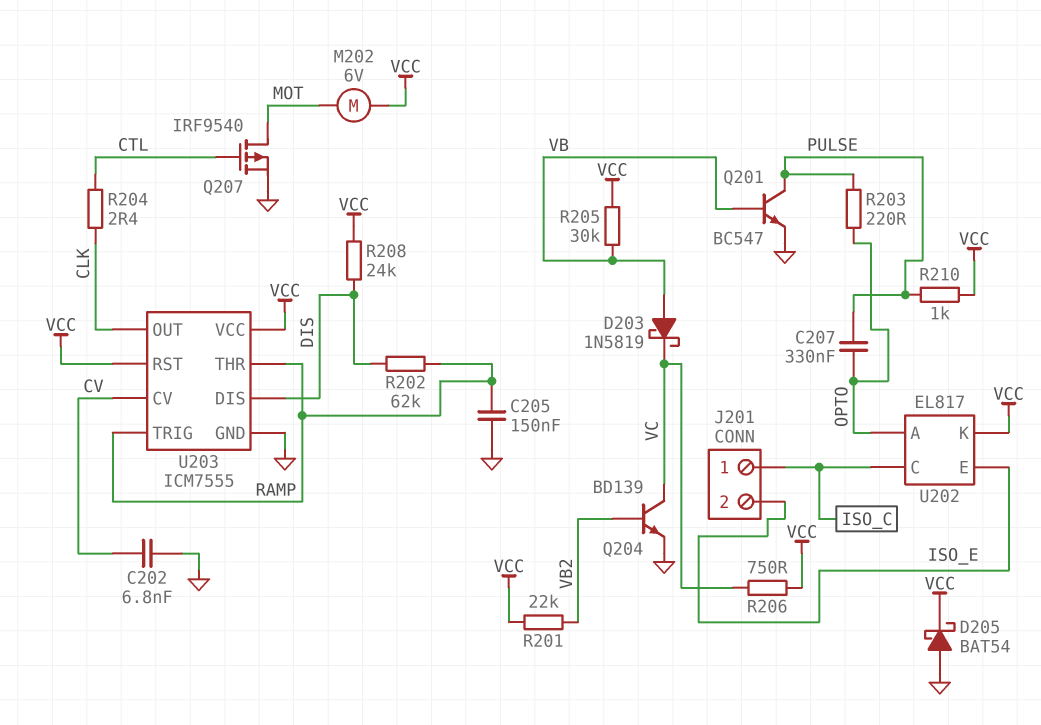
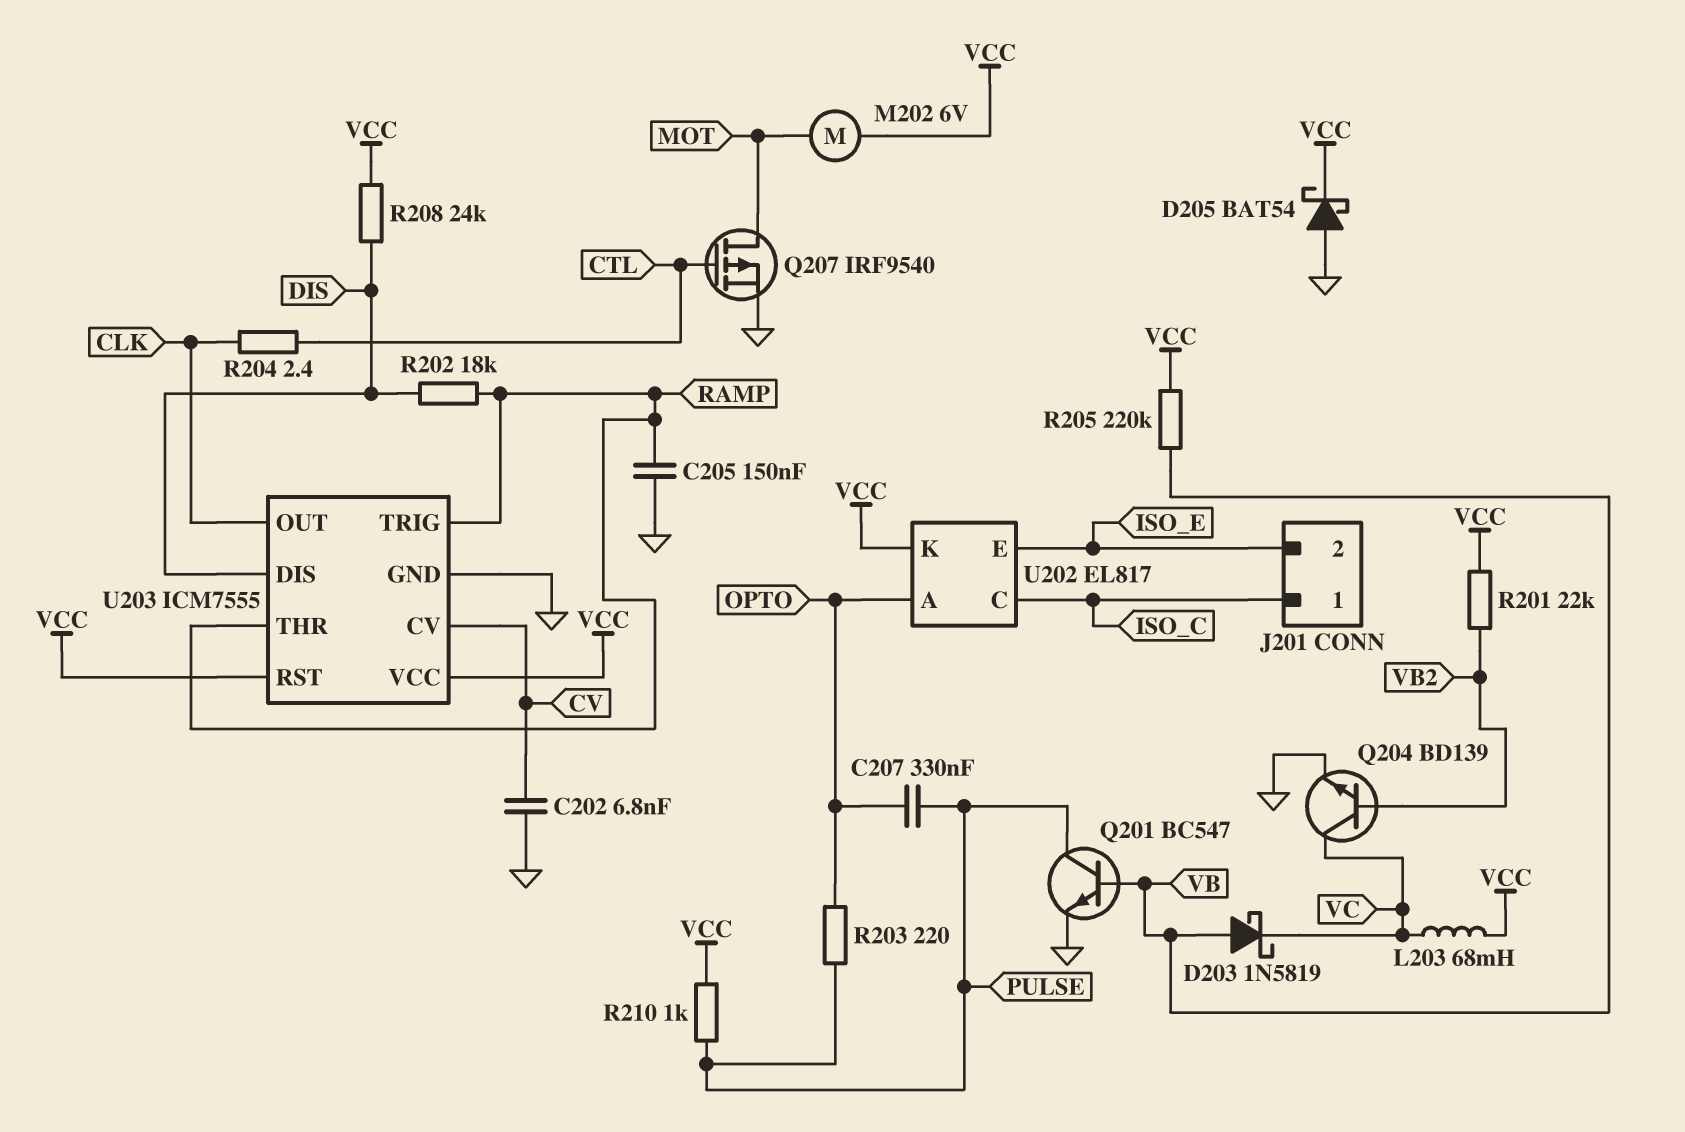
L203: none -> 68mH (VC, VCC)
R202: 62k (DIS, RAMP) -> 18k (DIS, RAMP)
R205: 30k (VB, VCC) -> 220k (VB, VCC)
R206: 750 (VC, VCC) -> none

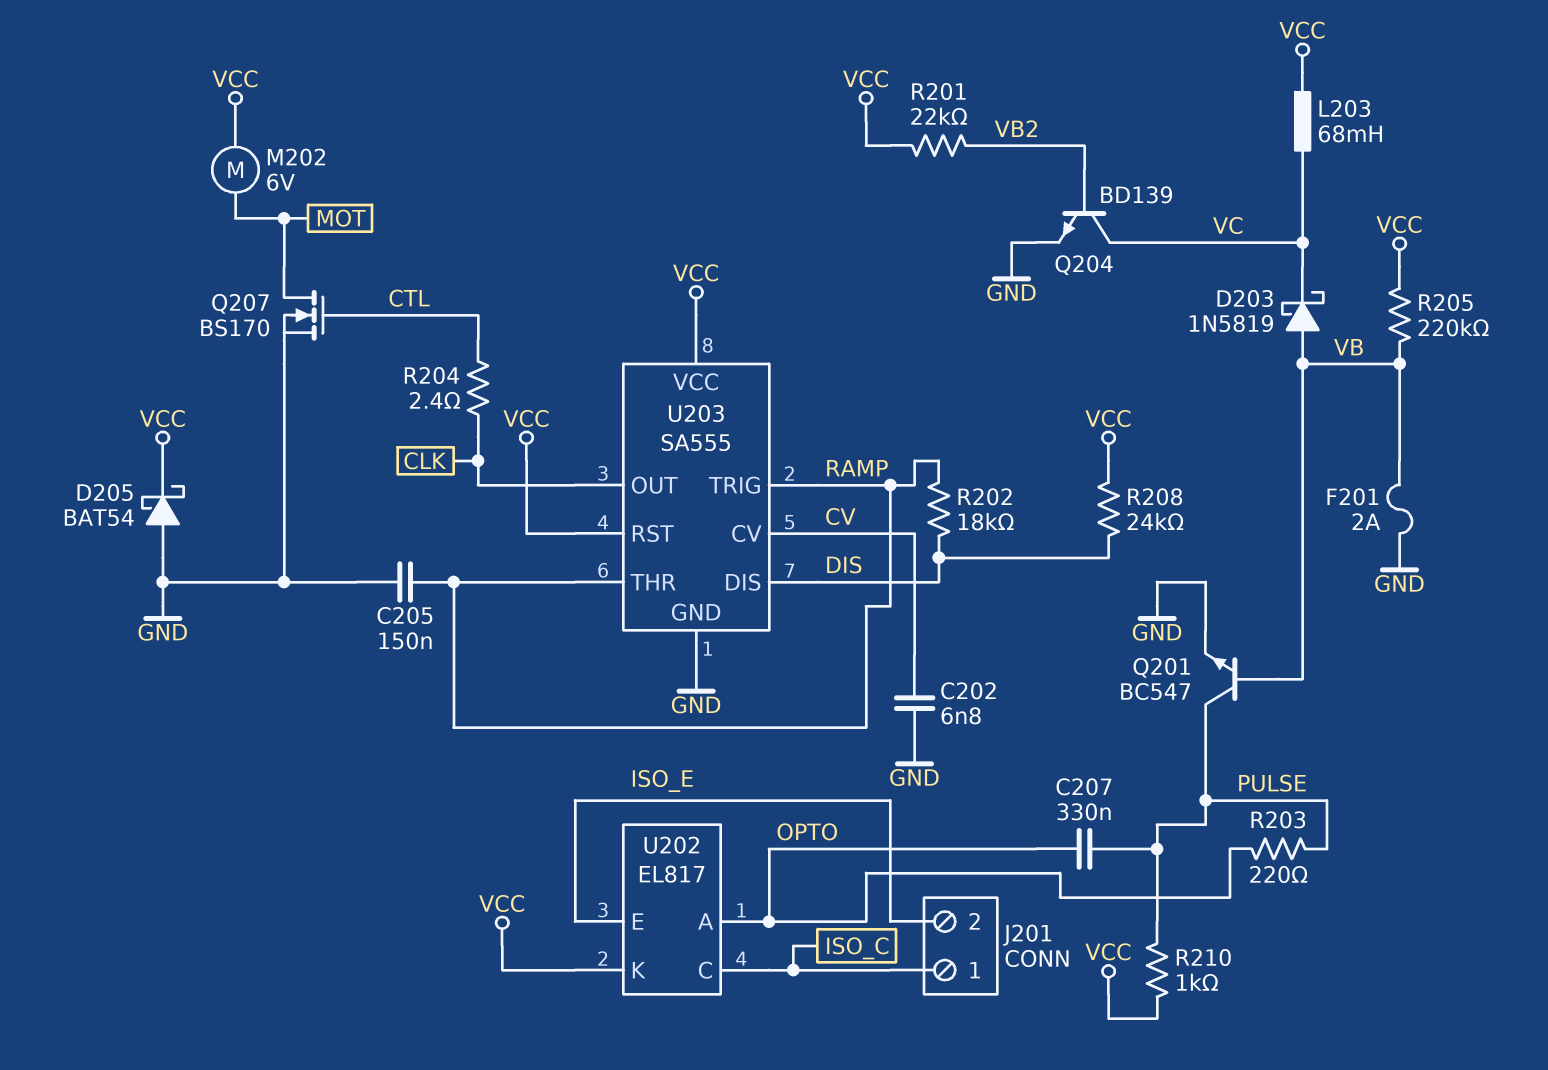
F201: none -> 2A (GND, VB)
Q207: PMOS IRF9540 (G CTL, D MOT, S GND) -> NMOS BS170 (G CTL, D MOT, S GND)
U203: ICM7555 -> SA555

